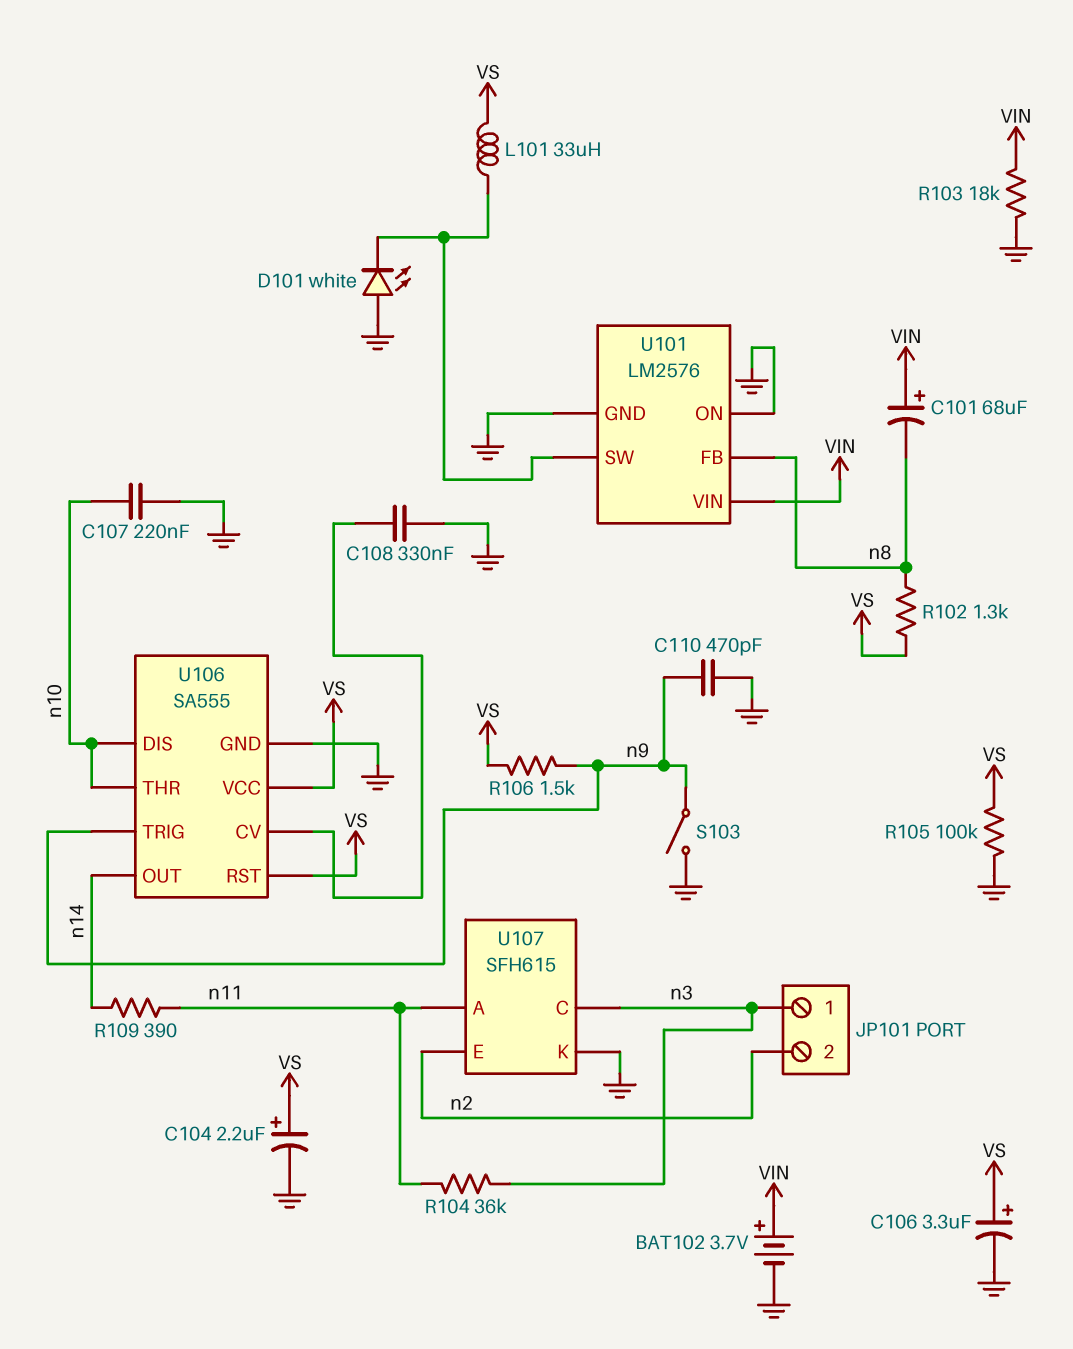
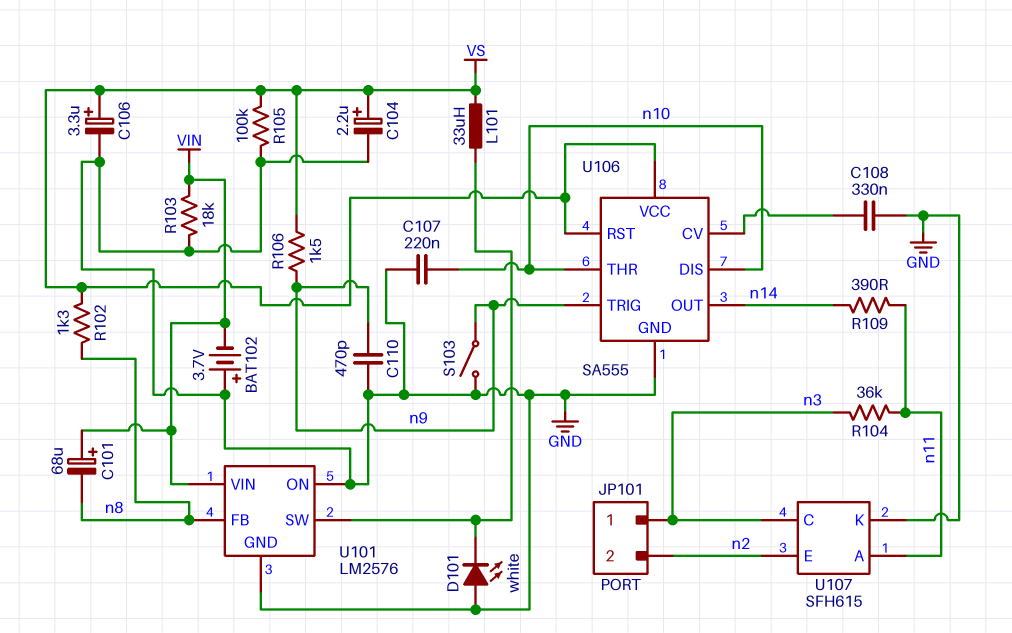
BAT102: 3.7V (plus VIN, minus GND) -> 3.7V (plus GND, minus VIN)

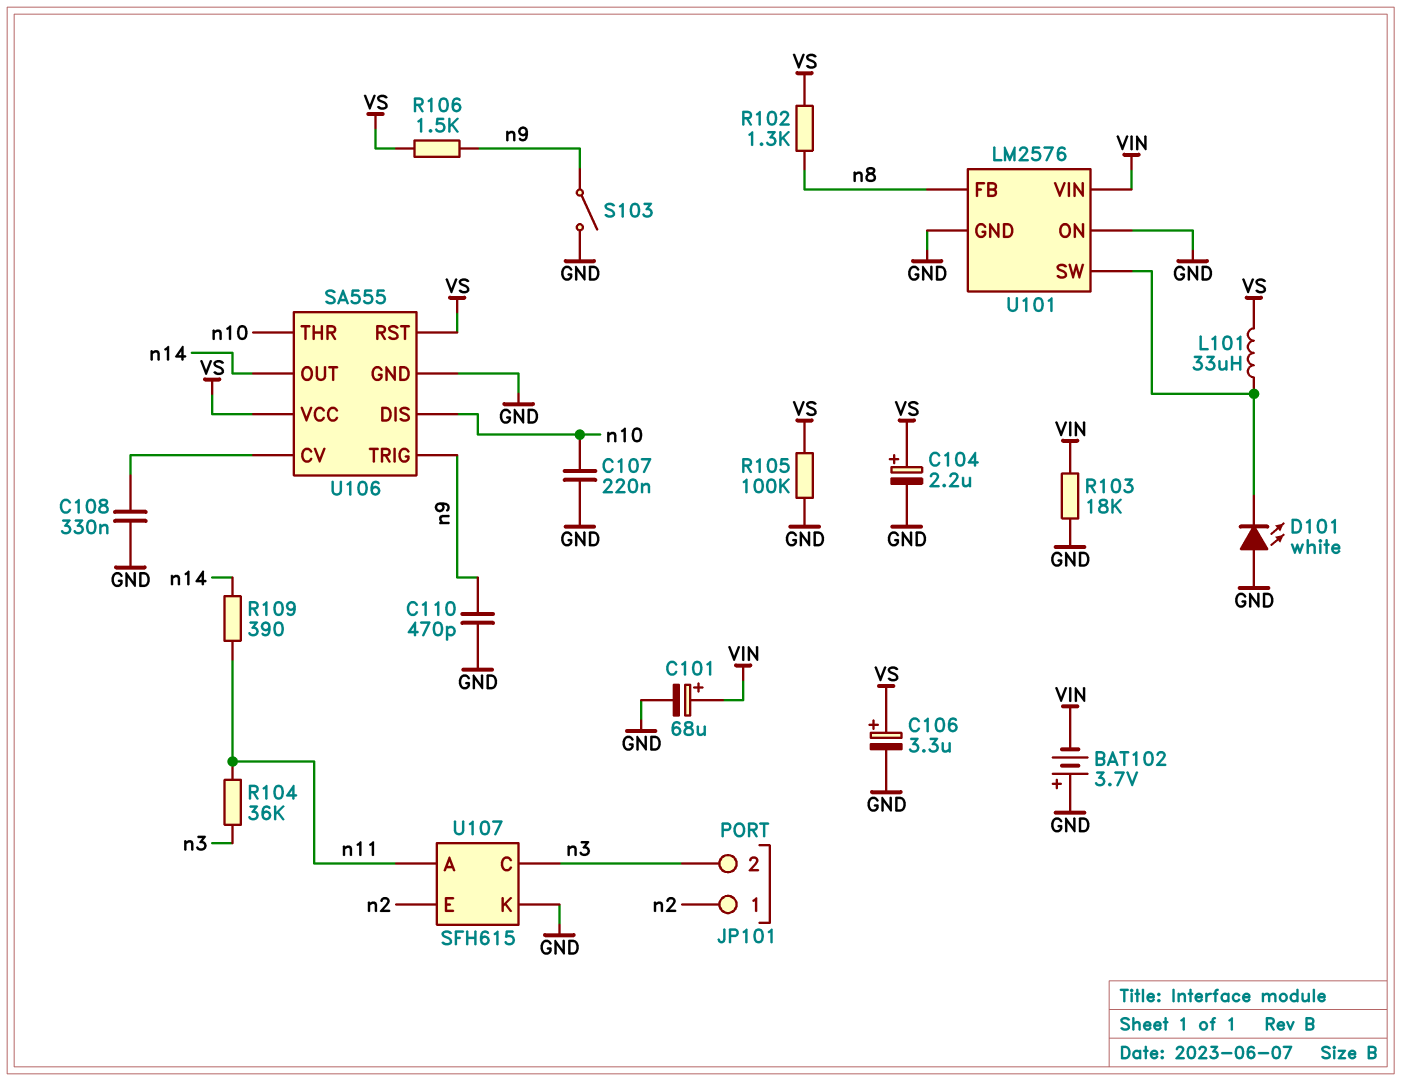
C101: 68uF (plus VIN, minus n8) -> 68uF (plus VIN, minus GND)
JP101 pin 1: n3 -> n2
JP101 pin 2: n2 -> n3

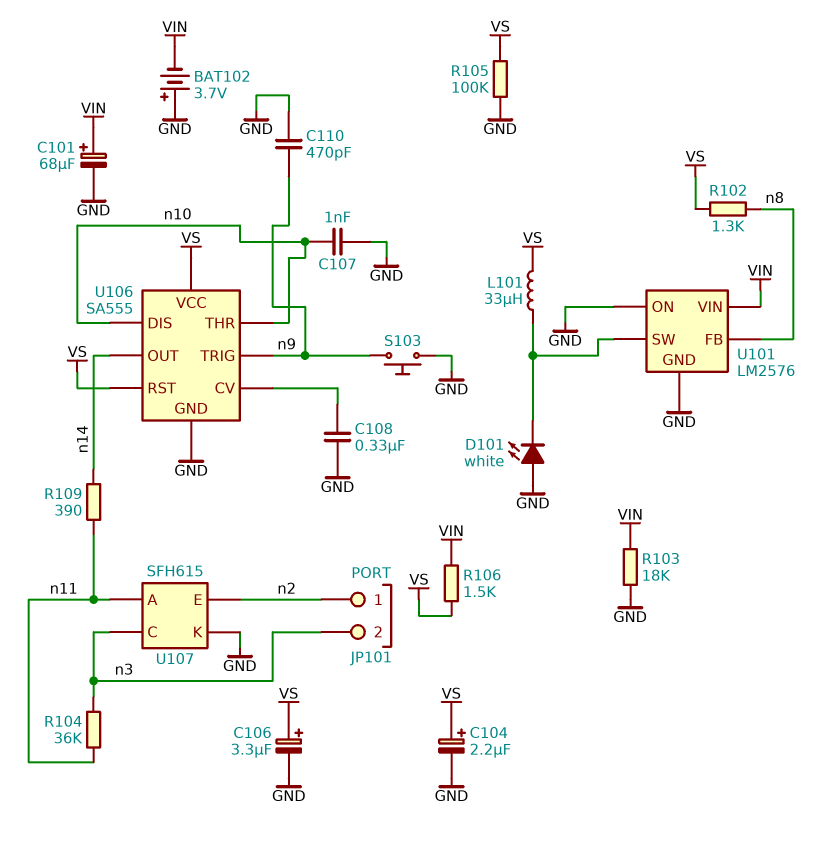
C107: 220nF (GND, n10) -> 1nF (GND, n10)
R106: 1.5k (VS, n9) -> 1.5k (VIN, VS)
S103: switch (GND, n9) -> button (GND, n9)

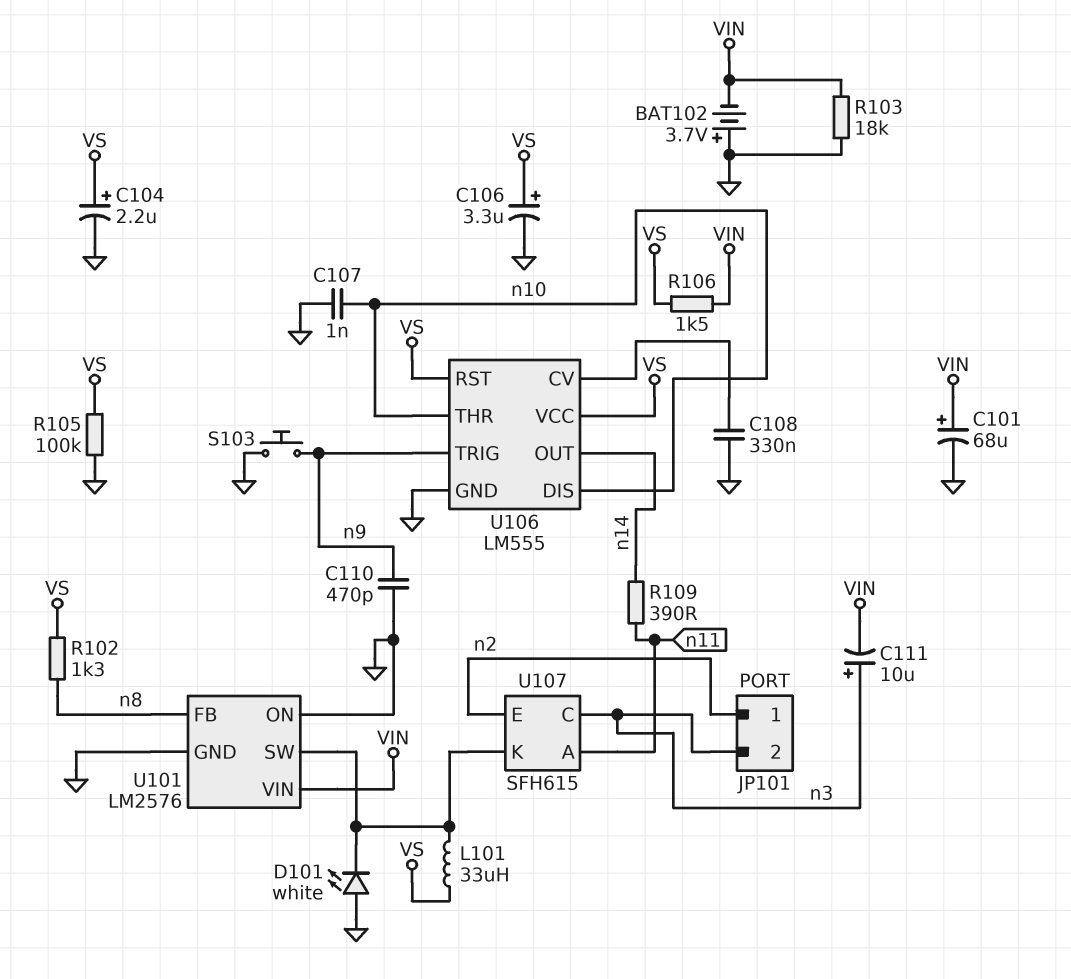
C111: none -> 10uF (plus n3, minus VIN)
R104: 36k (n3, n11) -> none
U106: SA555 -> LM555
U107 pin K: GND -> U101/SW

